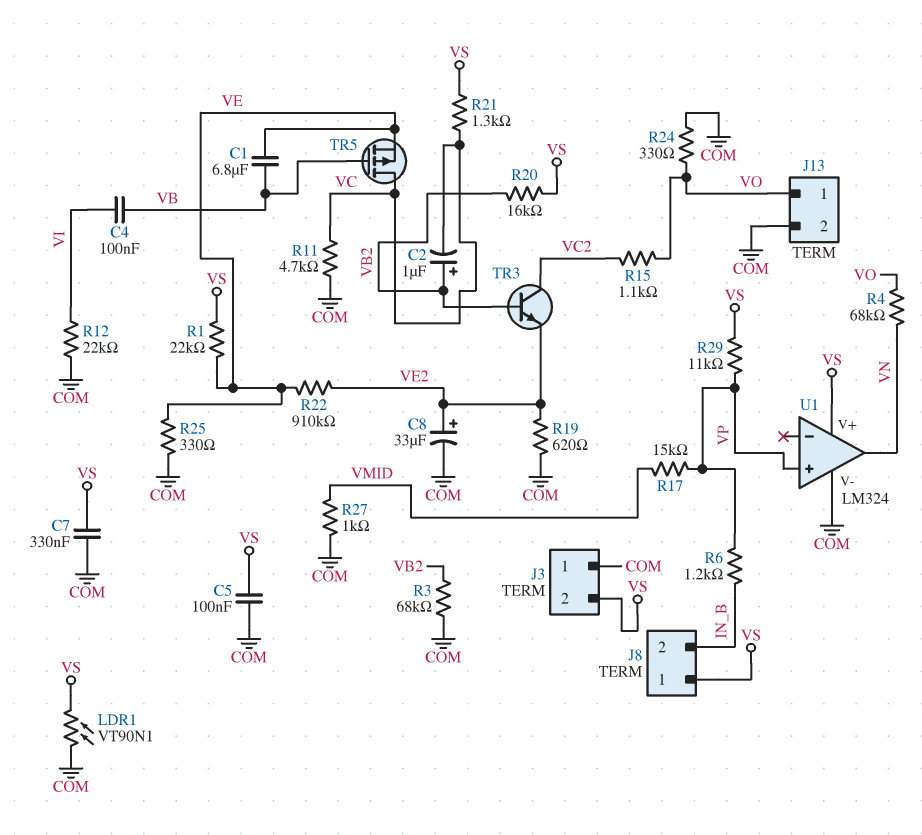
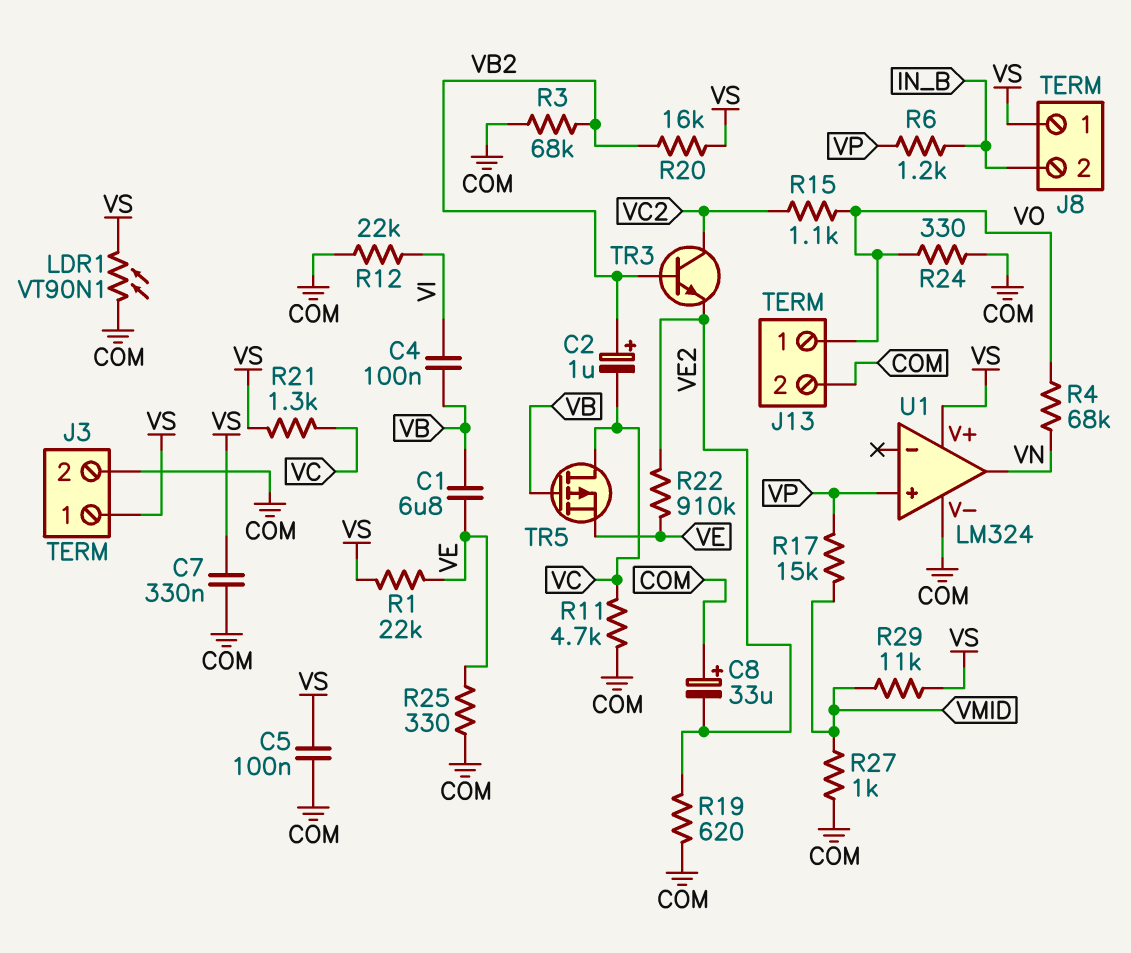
C8: 33uF (plus VE2, minus COM) -> 33uF (plus COM, minus VE2)
J3 pin 1: COM -> VS
J3 pin 2: VS -> COM
R29: 11k (VP, VS) -> 11k (VMID, VS)

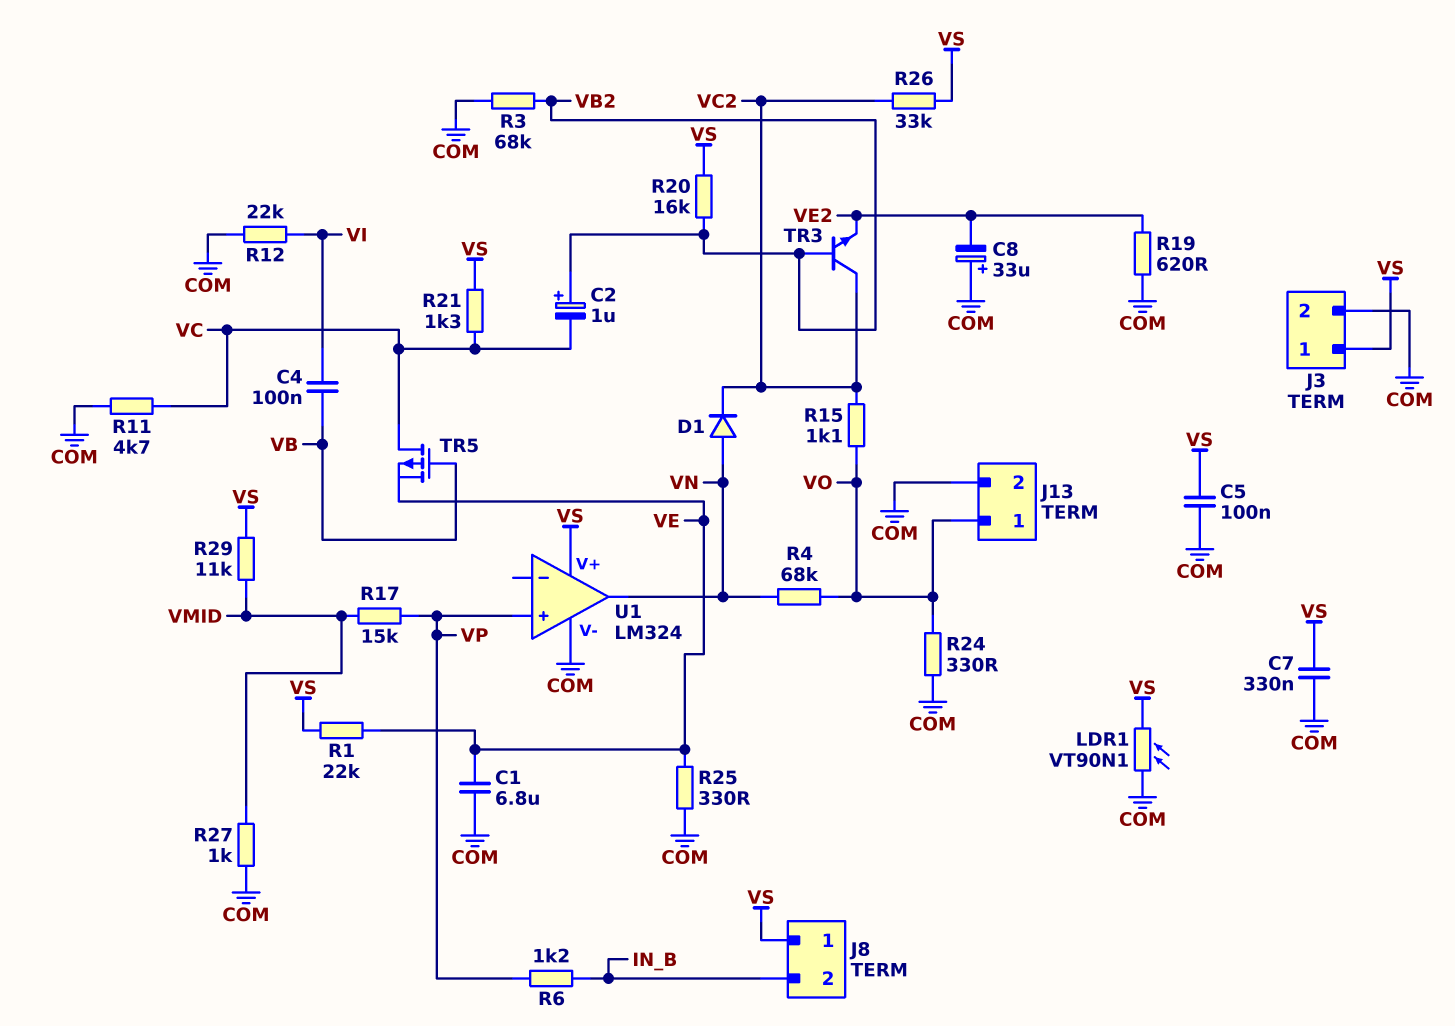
C1: 6.8uF (VB, VE) -> 6.8uF (COM, VE)
D1: none -> diode (A VN, K VC2)
R22: 910k (VE, VE2) -> none
R26: none -> 33k (VC2, VS)

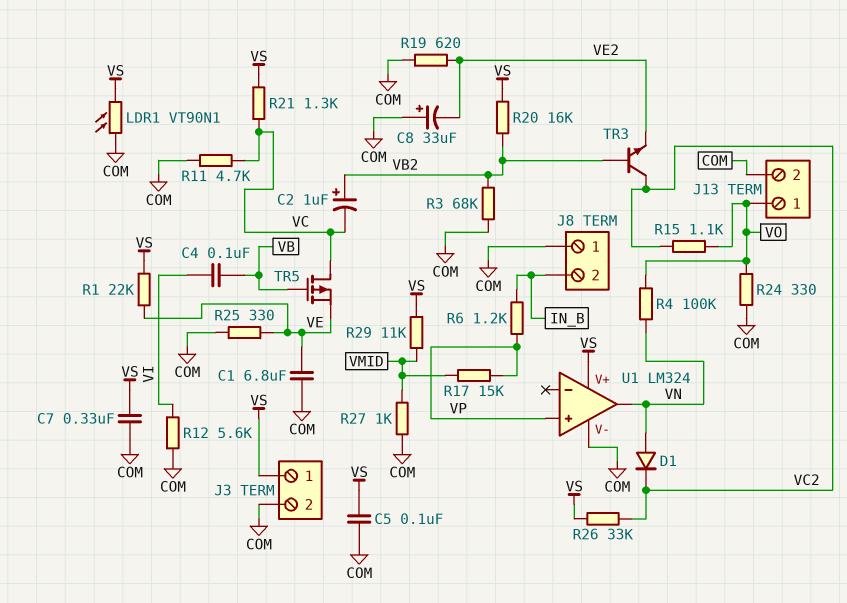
J8 pin 1: VS -> COM
R4: 68k (VN, VO) -> 100k (VN, VO)
R12: 22k (COM, VI) -> 5.6k (COM, VI)

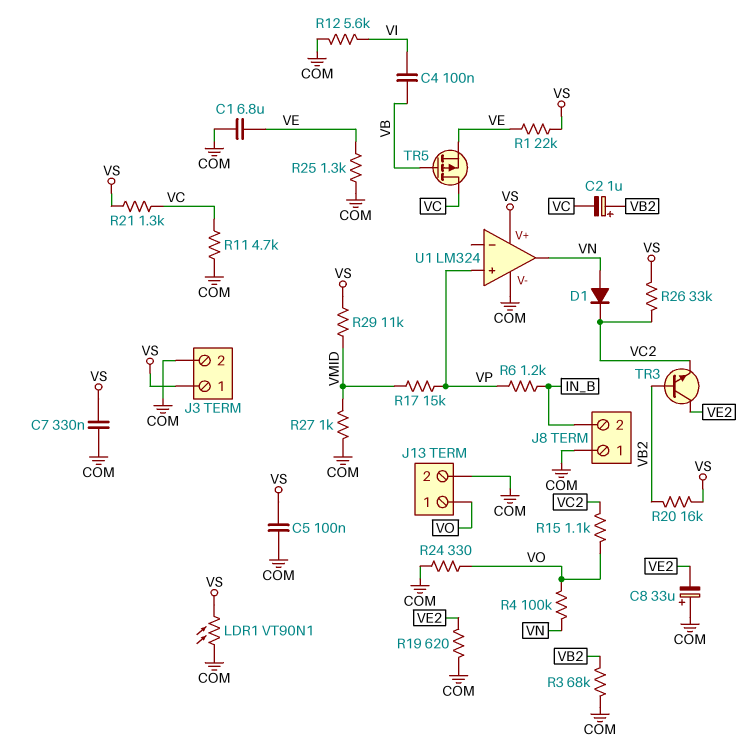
R25: 330 (COM, VE) -> 1.3k (COM, VE)
TR3: NPN (B VB2, C VC2, E VE2) -> NPN (B VB2, C VE2, E VC2)

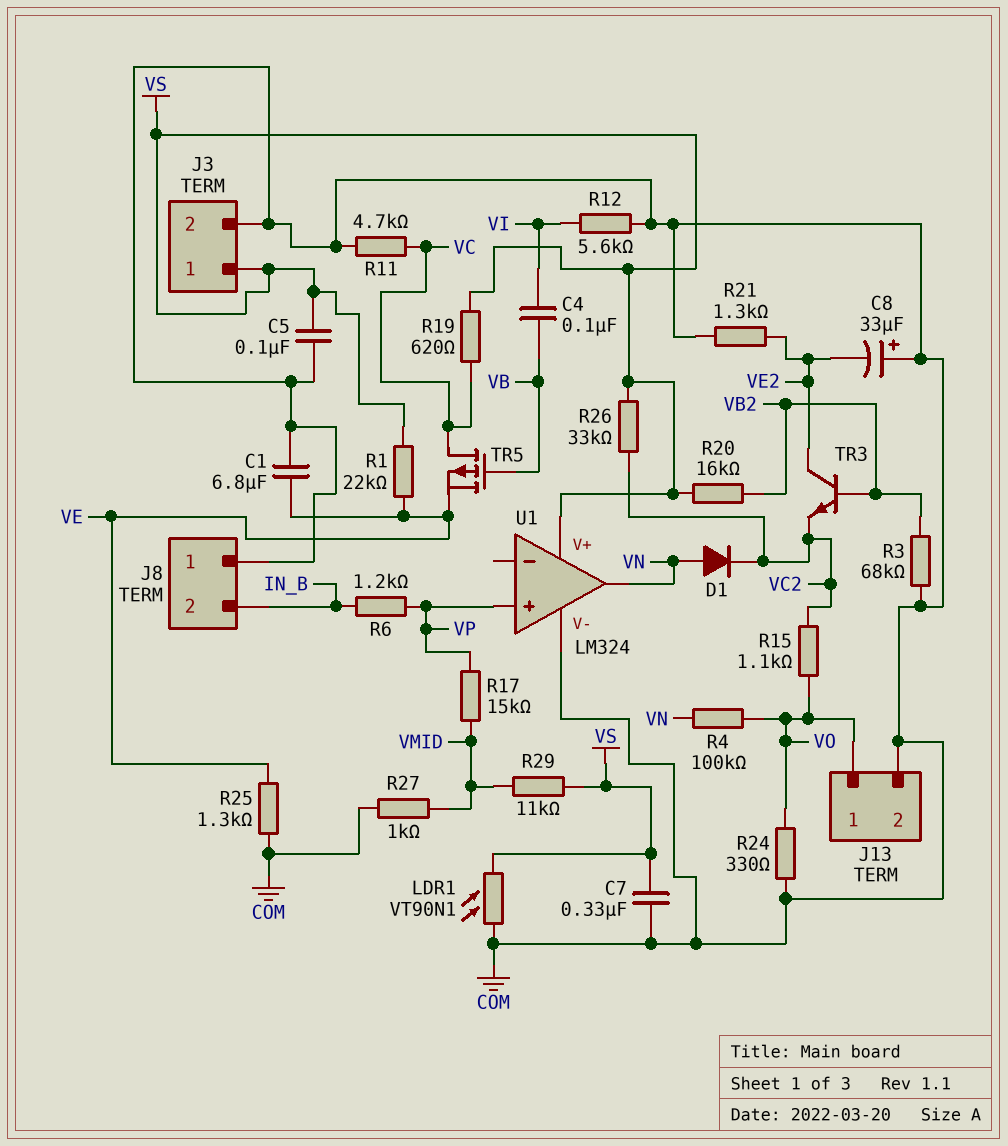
C2: 1uF (plus VB2, minus VC) -> none
R19: 620 (COM, VE2) -> 620 (VC, VS)
R21: 1.3k (VC, VS) -> 1.3k (COM, VE2)

